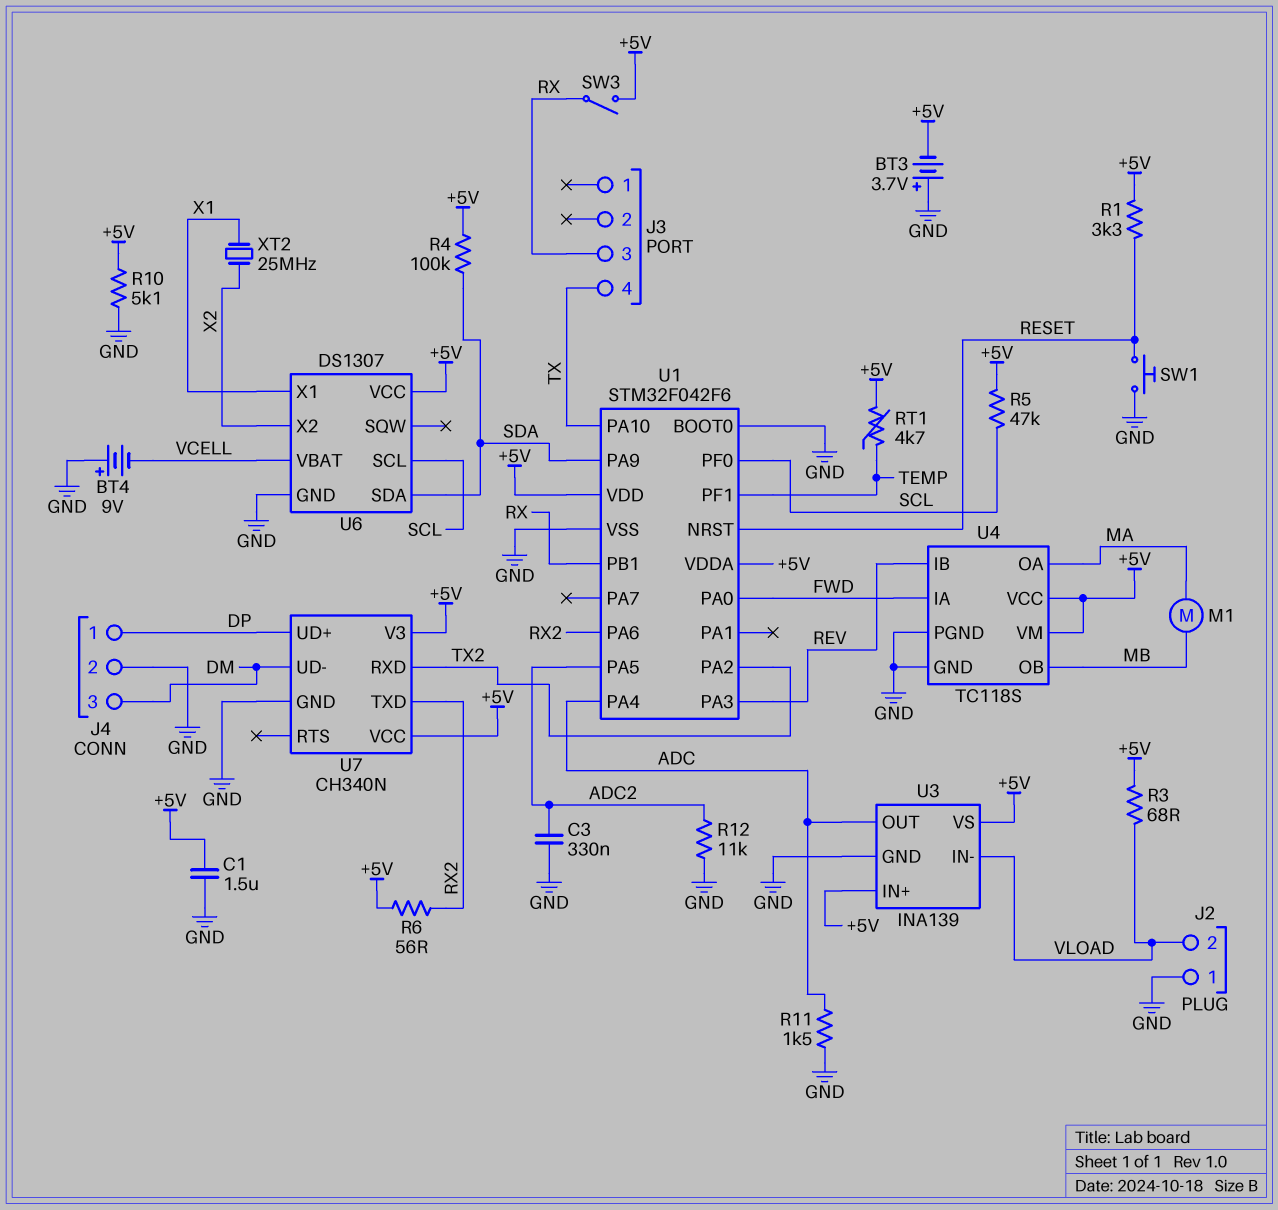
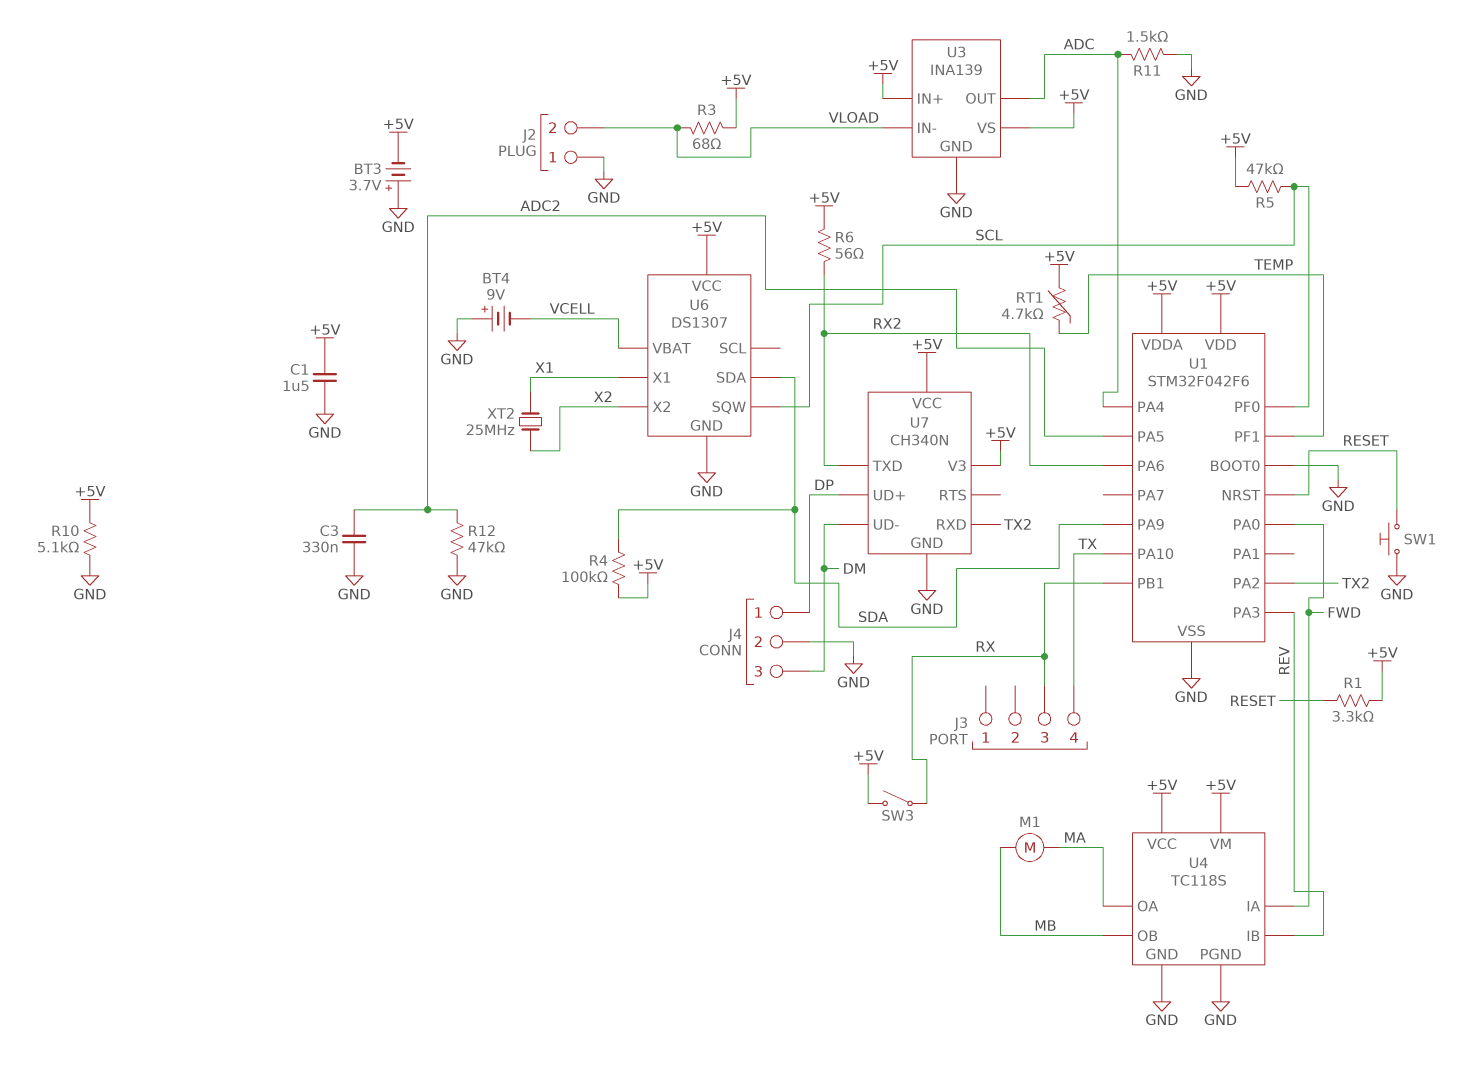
R12: 11k (ADC2, GND) -> 47k (ADC2, GND)
U6 pin SCL: SCL -> none
U6 pin SQW: none -> SCL

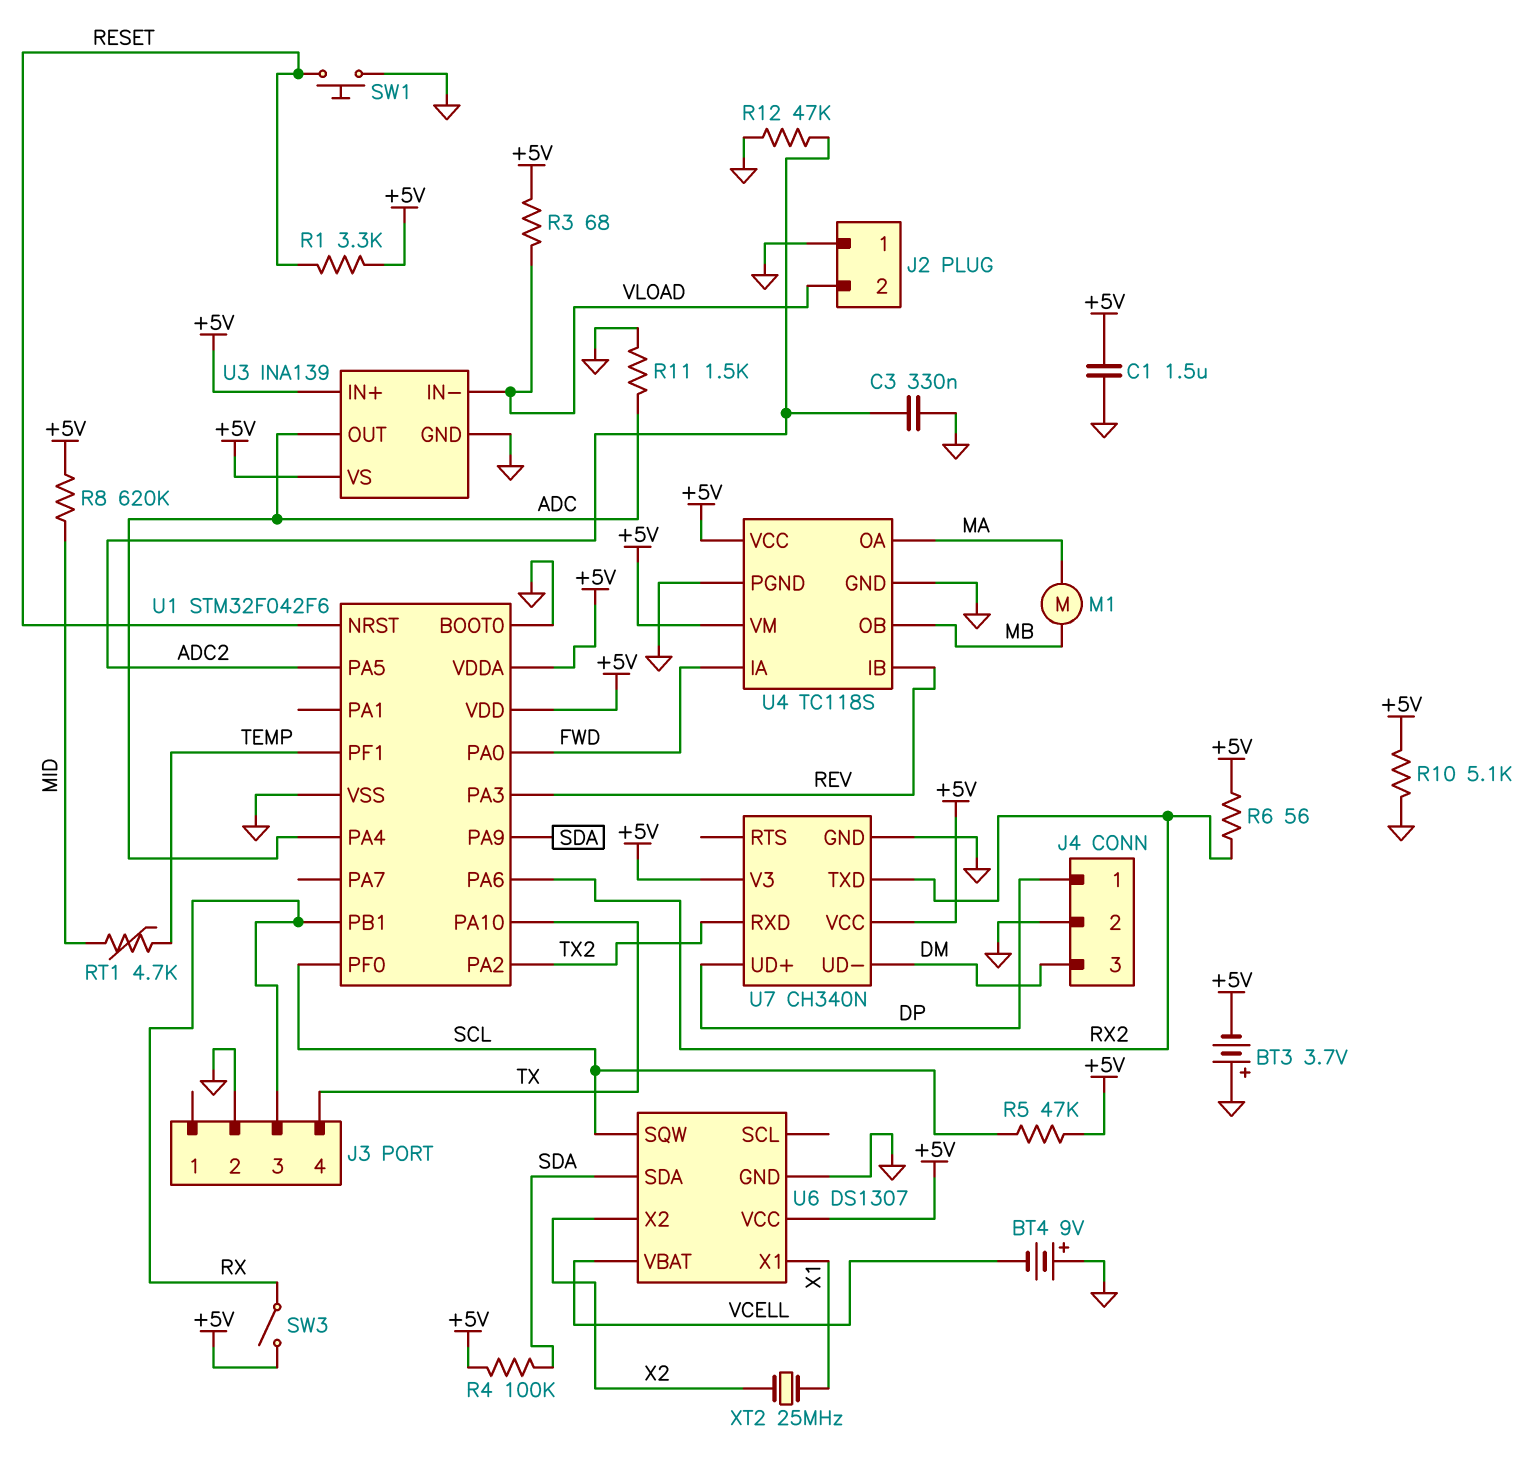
J3 pin 2: none -> GND
R8: none -> 620k (+5V, MID)
RT1: 4.7k (+5V, TEMP) -> 4.7k (MID, TEMP)

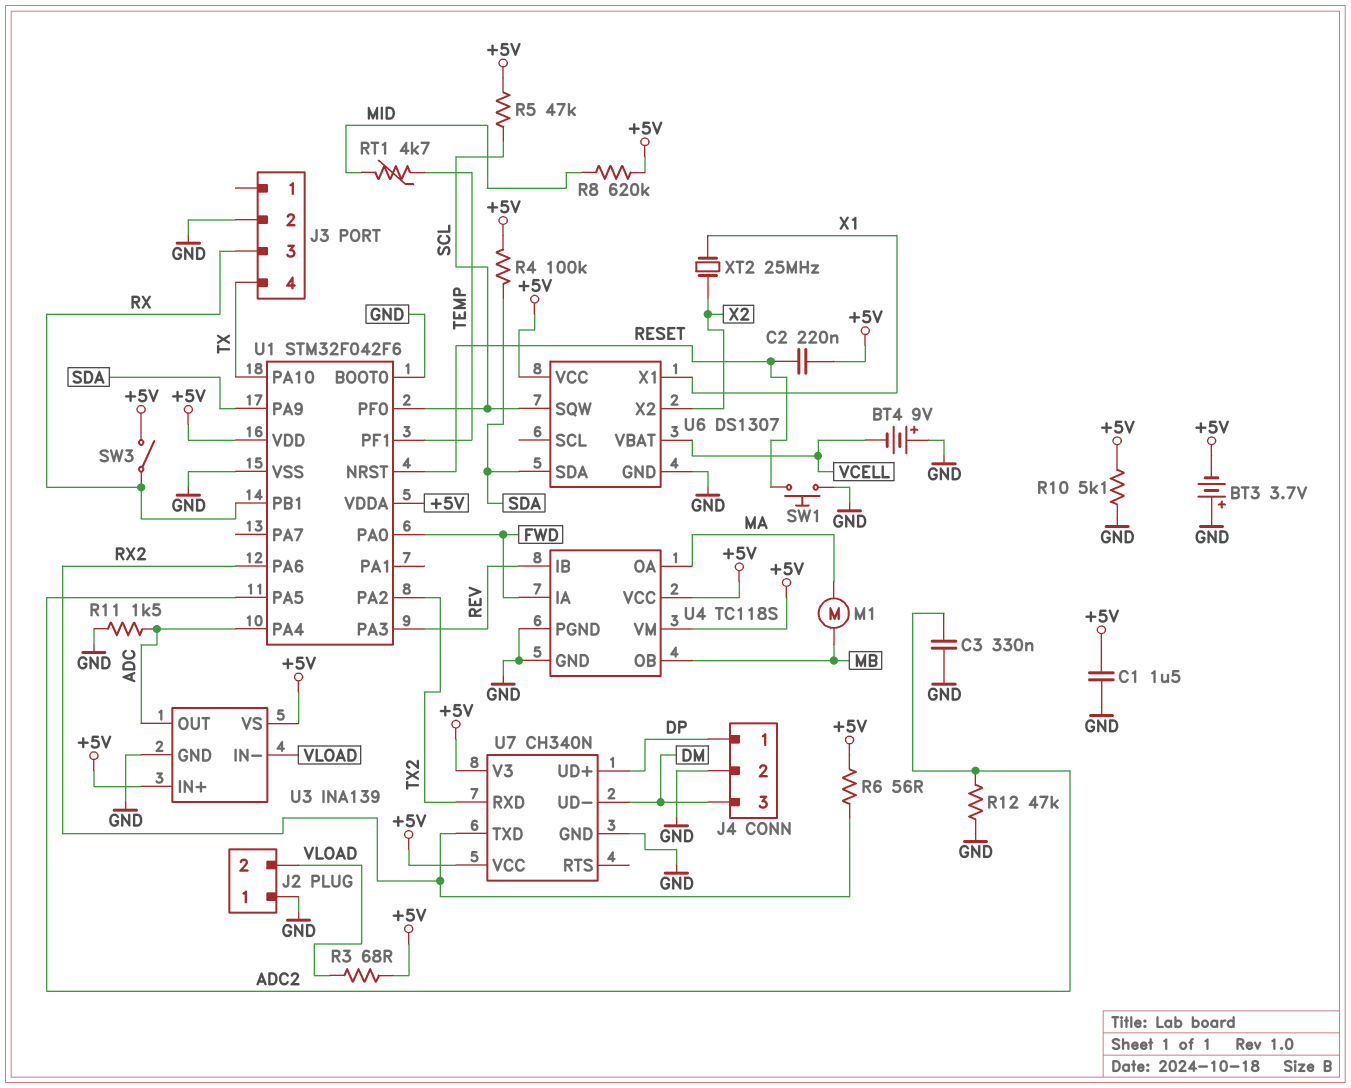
C2: none -> 220nF (+5V, RESET)
R1: 3.3k (+5V, RESET) -> none

